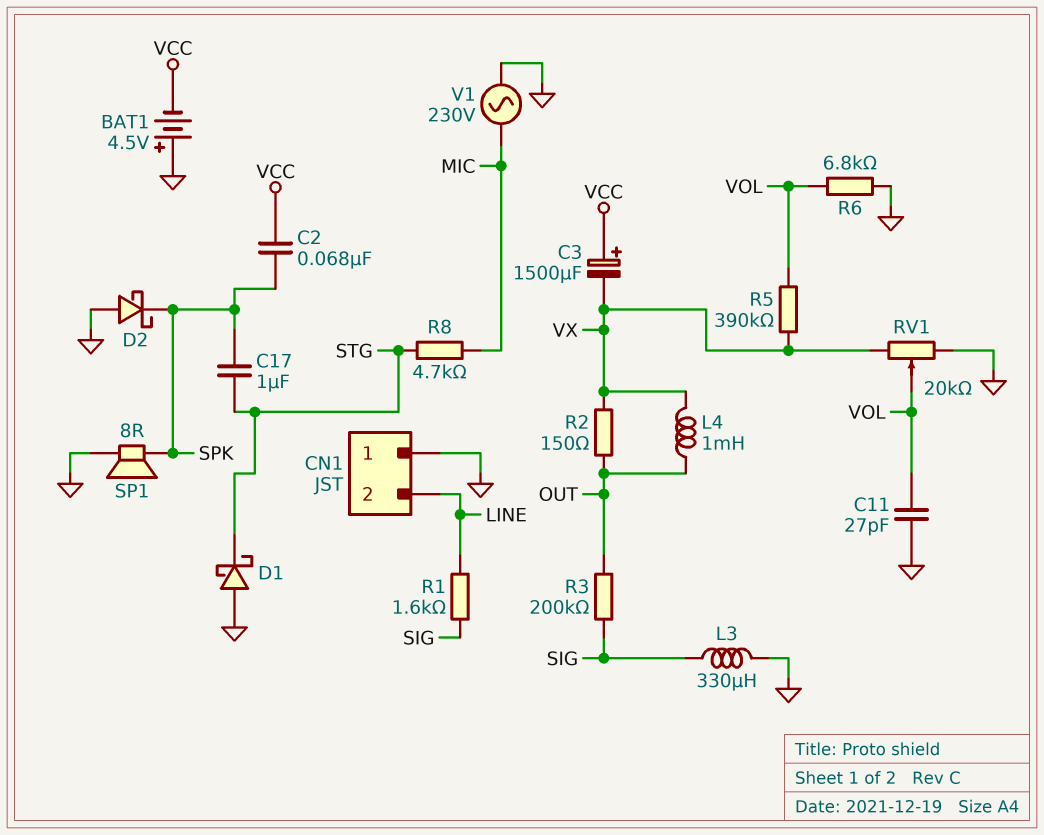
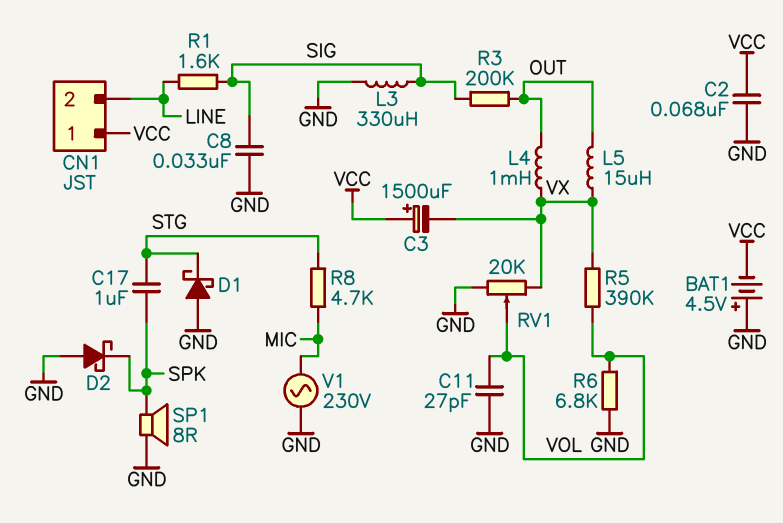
C2: 68nF (SPK, VCC) -> 68nF (GND, VCC)
C8: none -> 33nF (GND, SIG)
CN1 pin 1: GND -> VCC
L5: none -> 15uH (OUT, VX)
R2: 150 (OUT, VX) -> none

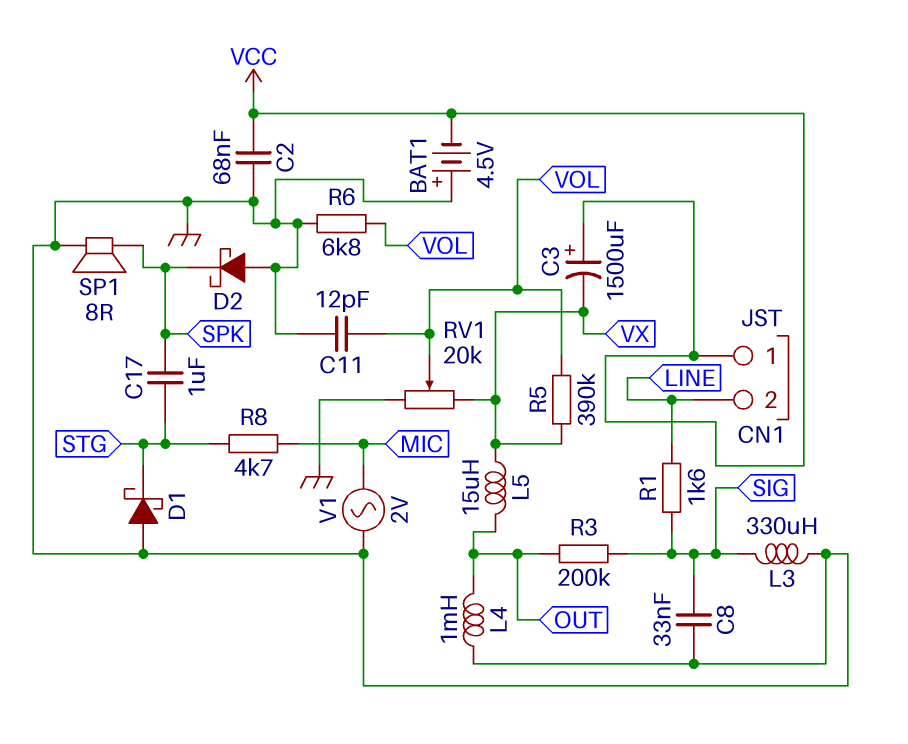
C11: 27pF (GND, VOL) -> 12pF (GND, VOL)
L4: 1mH (OUT, VX) -> 1mH (GND, OUT)
V1: AC 230V (GND, MIC) -> AC 2V (GND, MIC)

